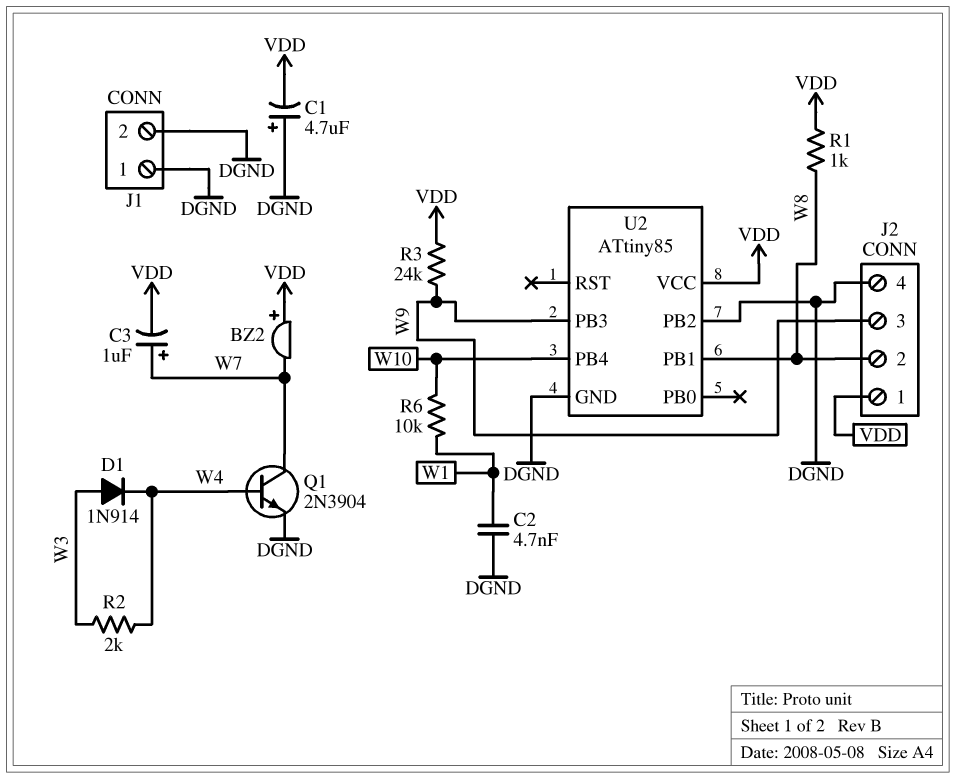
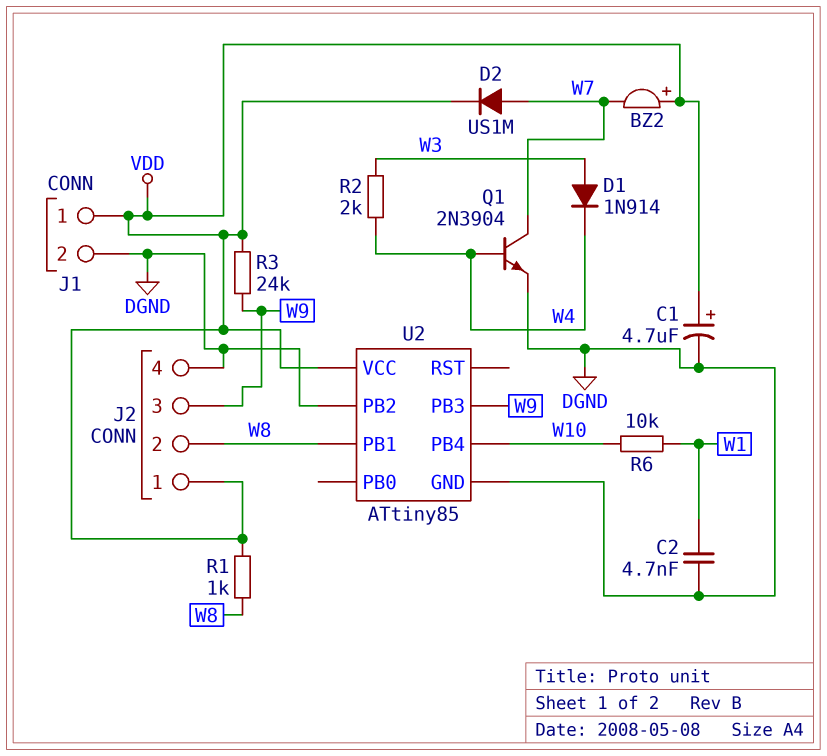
C1: 4.7uF (plus DGND, minus VDD) -> 4.7uF (plus VDD, minus DGND)
C3: 1uF (plus W7, minus VDD) -> none
D2: none -> diode US1M (A W7, K VDD)
J1 pin 1: DGND -> VDD

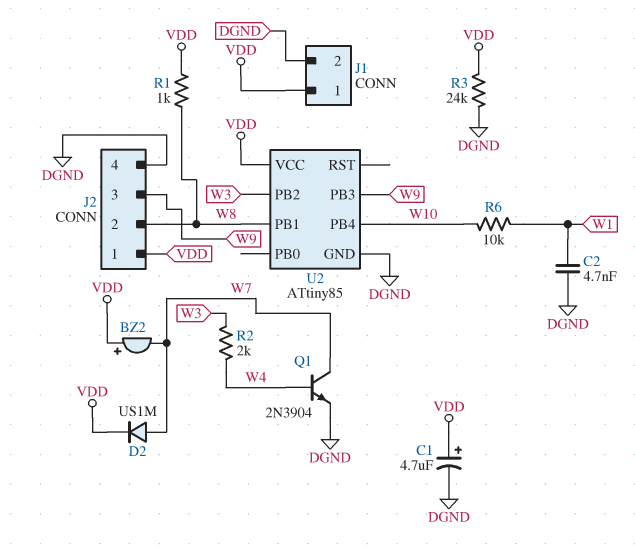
D1: diode 1N914 (A W3, K W4) -> none
R3: 24k (VDD, W9) -> 24k (DGND, VDD)
U2 pin PB2: DGND -> W3

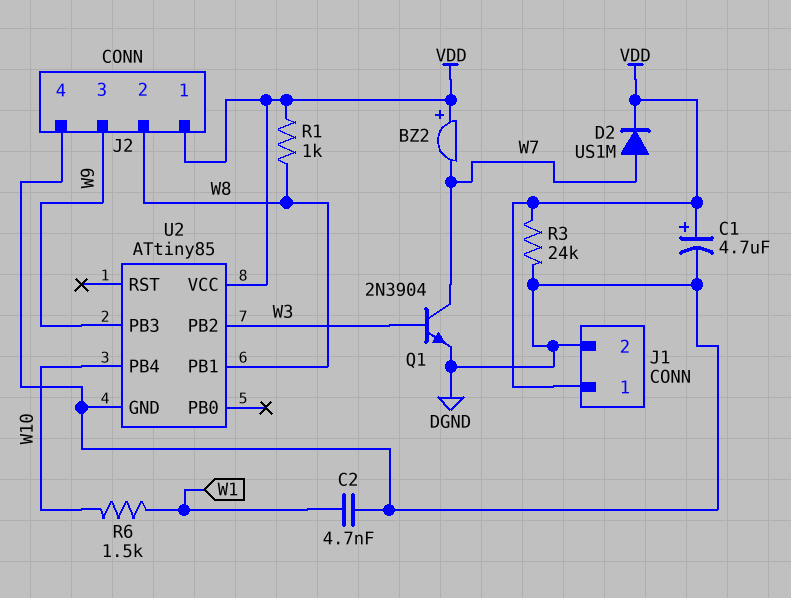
Q1: NPN 2N3904 (B W4, C W7, E DGND) -> NPN 2N3904 (B W3, C W7, E DGND)
R2: 2k (W3, W4) -> none
R6: 10k (W1, W10) -> 1.5k (W1, W10)

